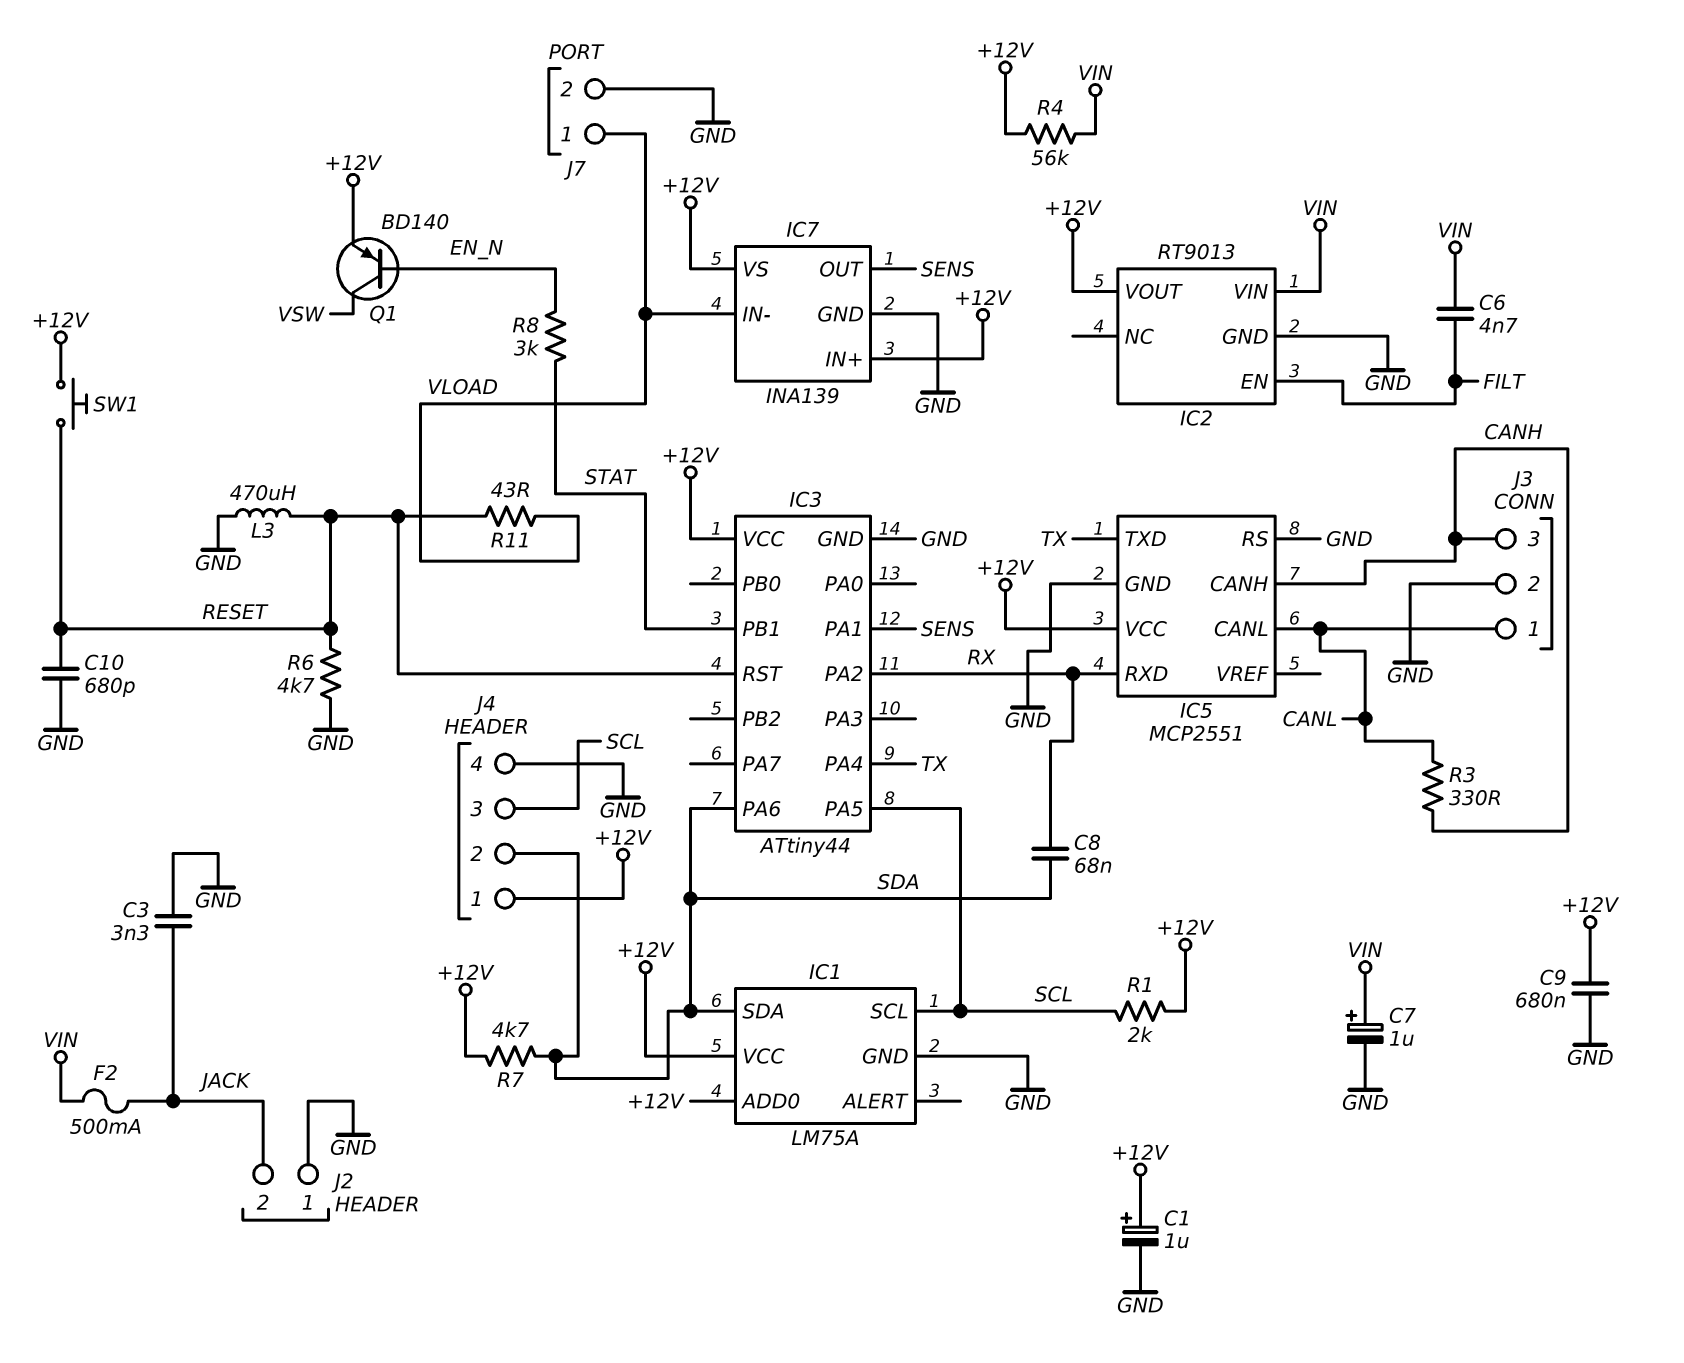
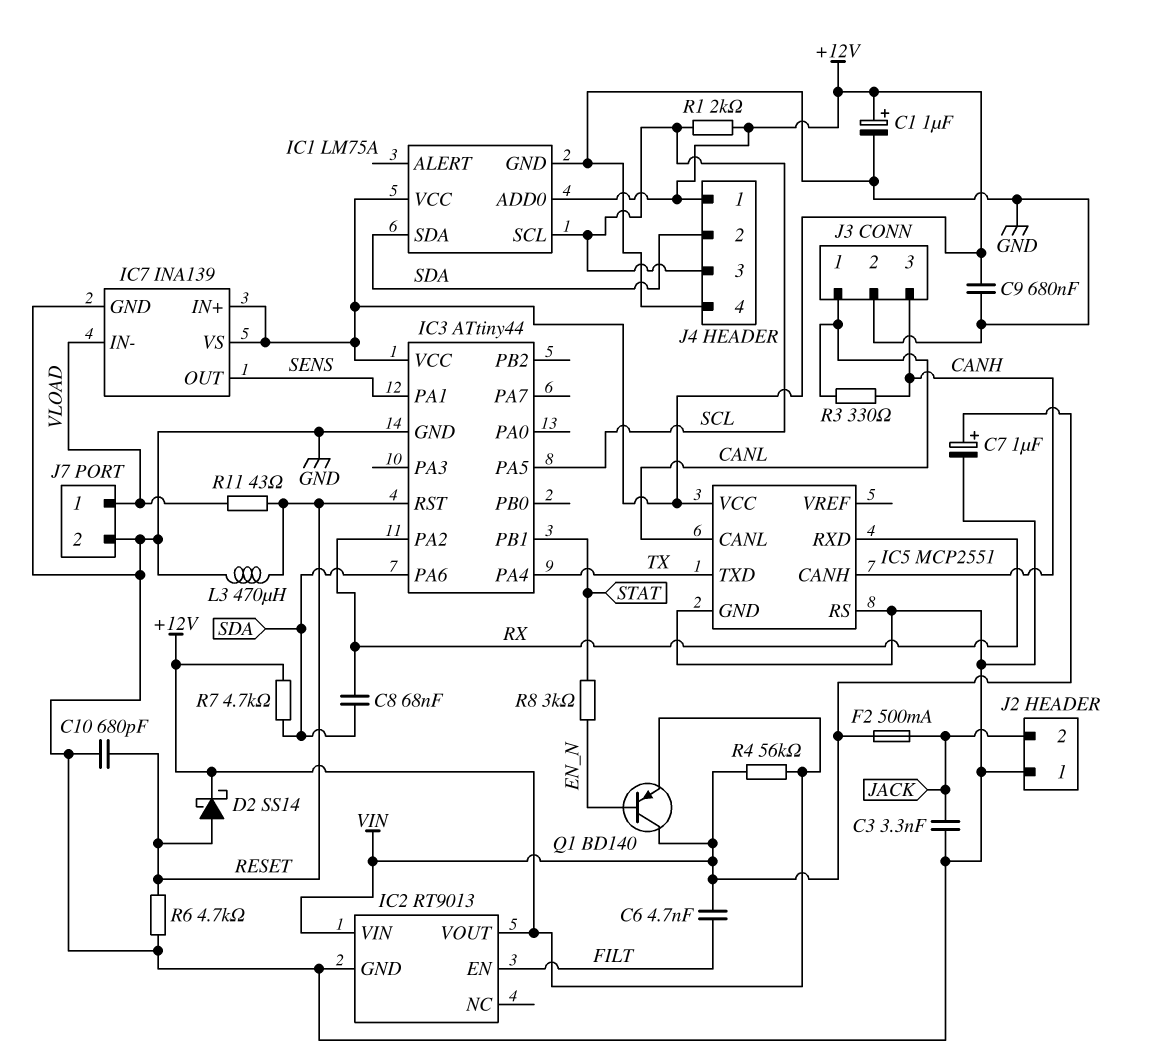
D2: none -> schottky SS14 (A RESET, K +12V)
Q1: PNP BD140 (B EN_N, C VSW, E +12V) -> PNP BD140 (B EN_N, C VIN, E +12V)
SW1: button (+12V, RESET) -> none

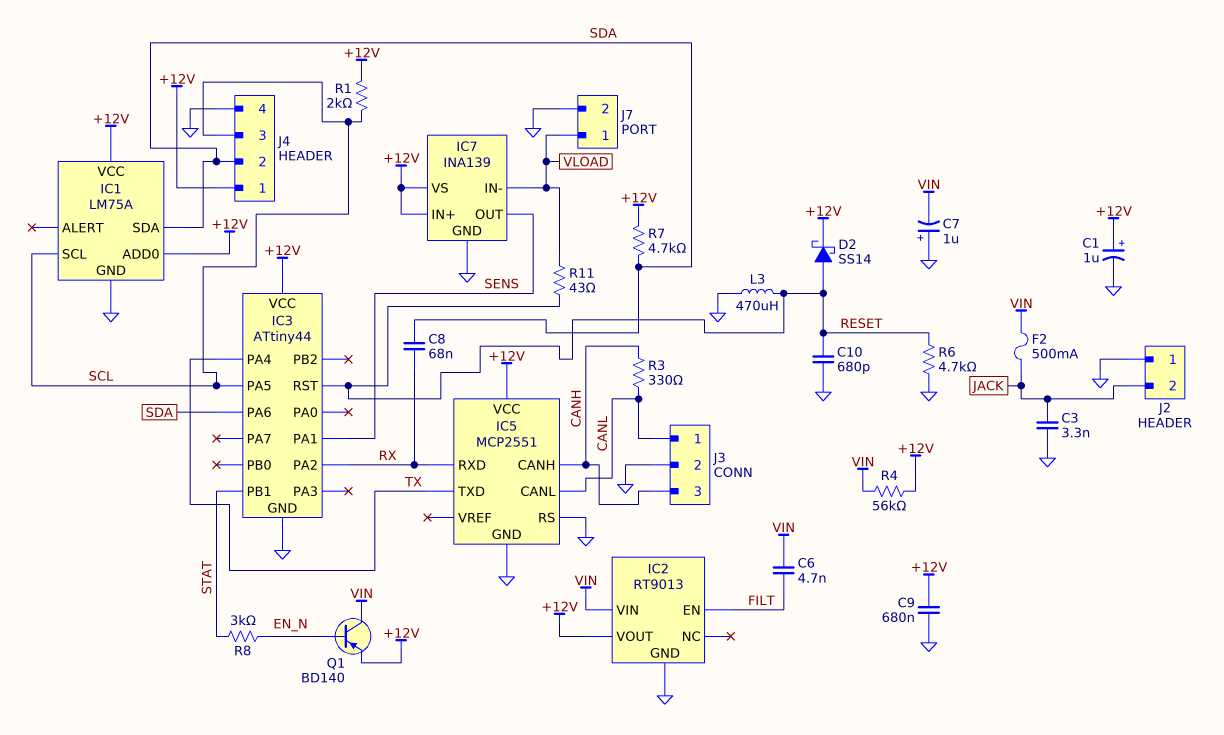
C7: 1uF (plus VIN, minus GND) -> 1uF (plus GND, minus VIN)

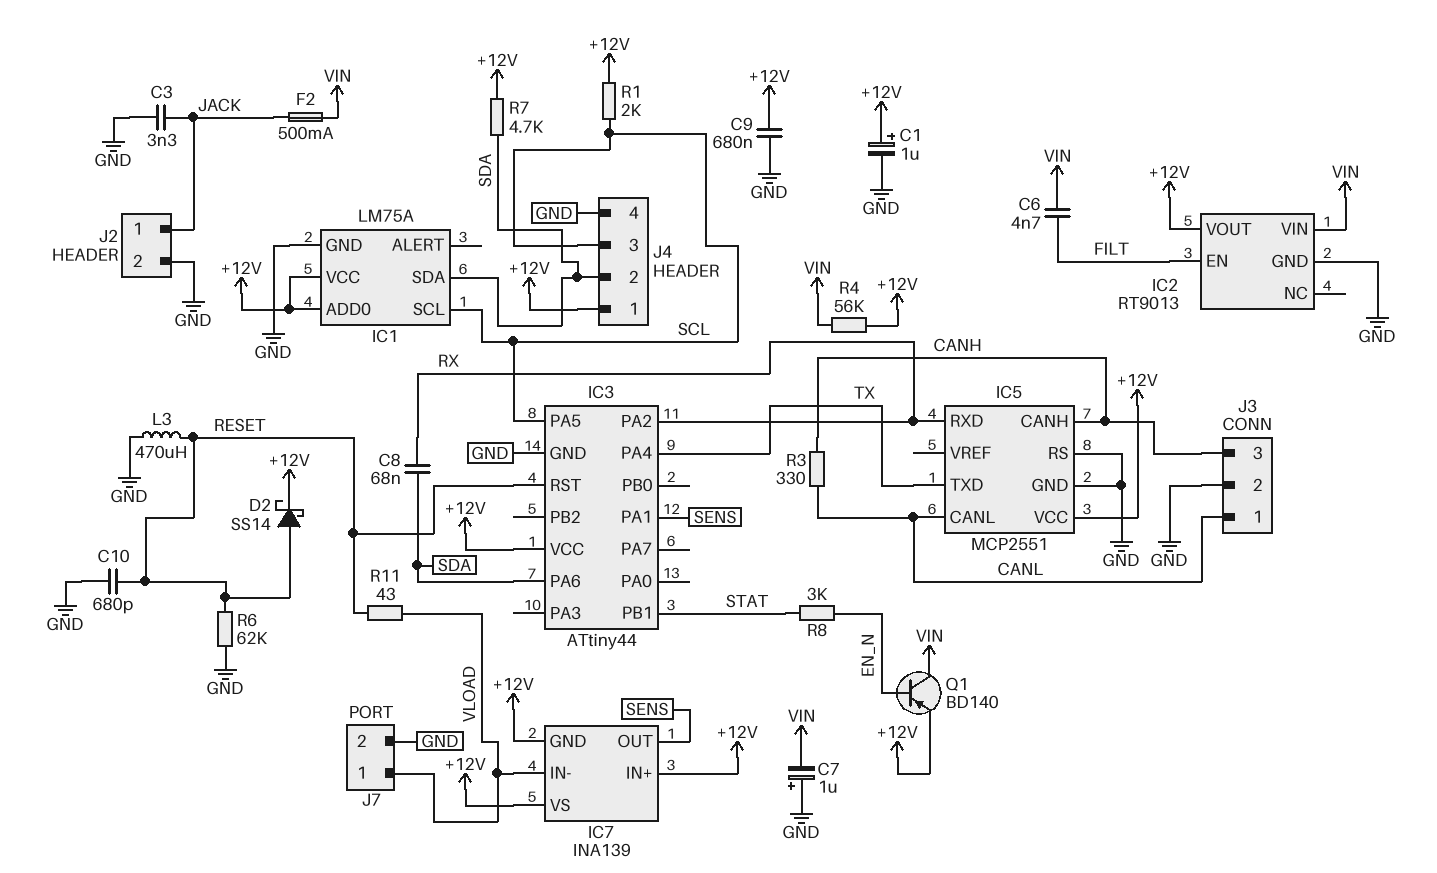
IC7 pin GND: GND -> +12V
J2 pin 1: GND -> JACK
J2 pin 2: JACK -> GND
R6: 4.7k (GND, RESET) -> 62k (GND, RESET)

